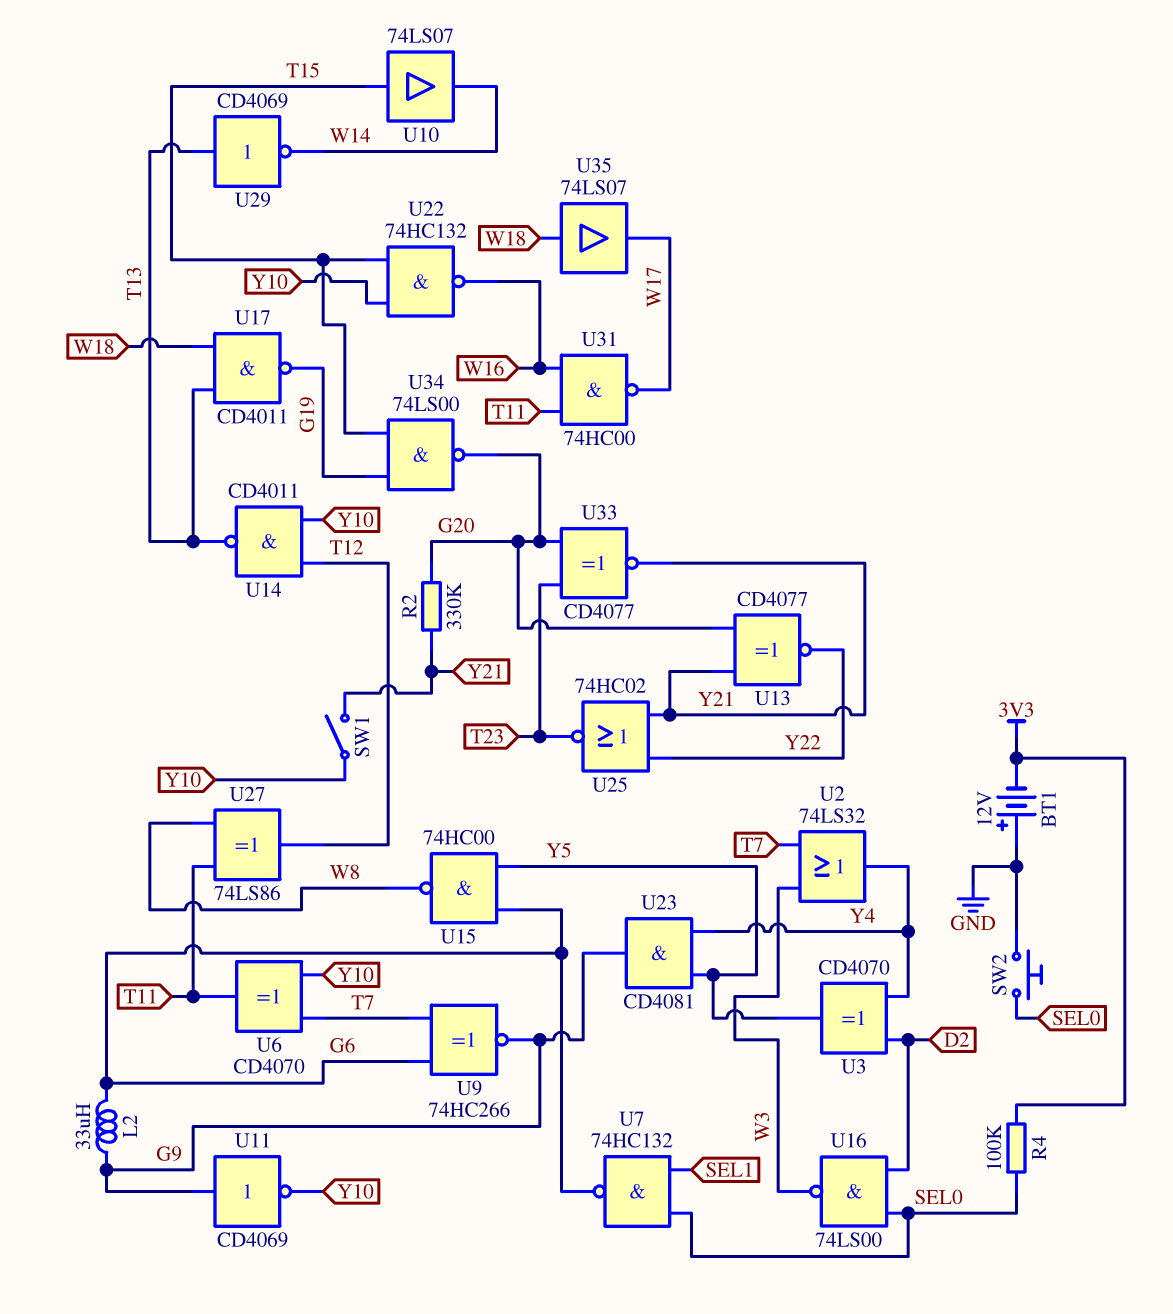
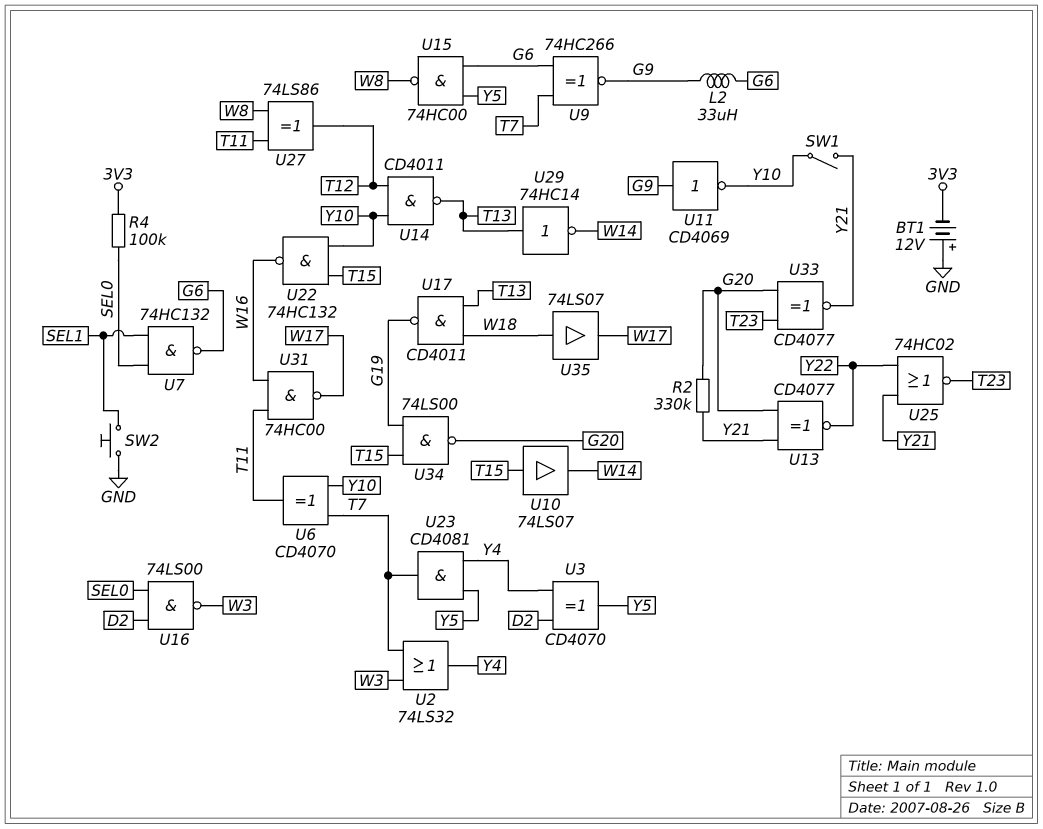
SW2: button (GND, SEL0) -> button (GND, SEL1)
U23: AND CD4081 (in Y4, in Y5, out G9) -> AND CD4081 (in Y4, in Y5, out T7)
U29: NOT CD4069 (in T13, out W14) -> NOT 74HC14 (in T13, out W14)

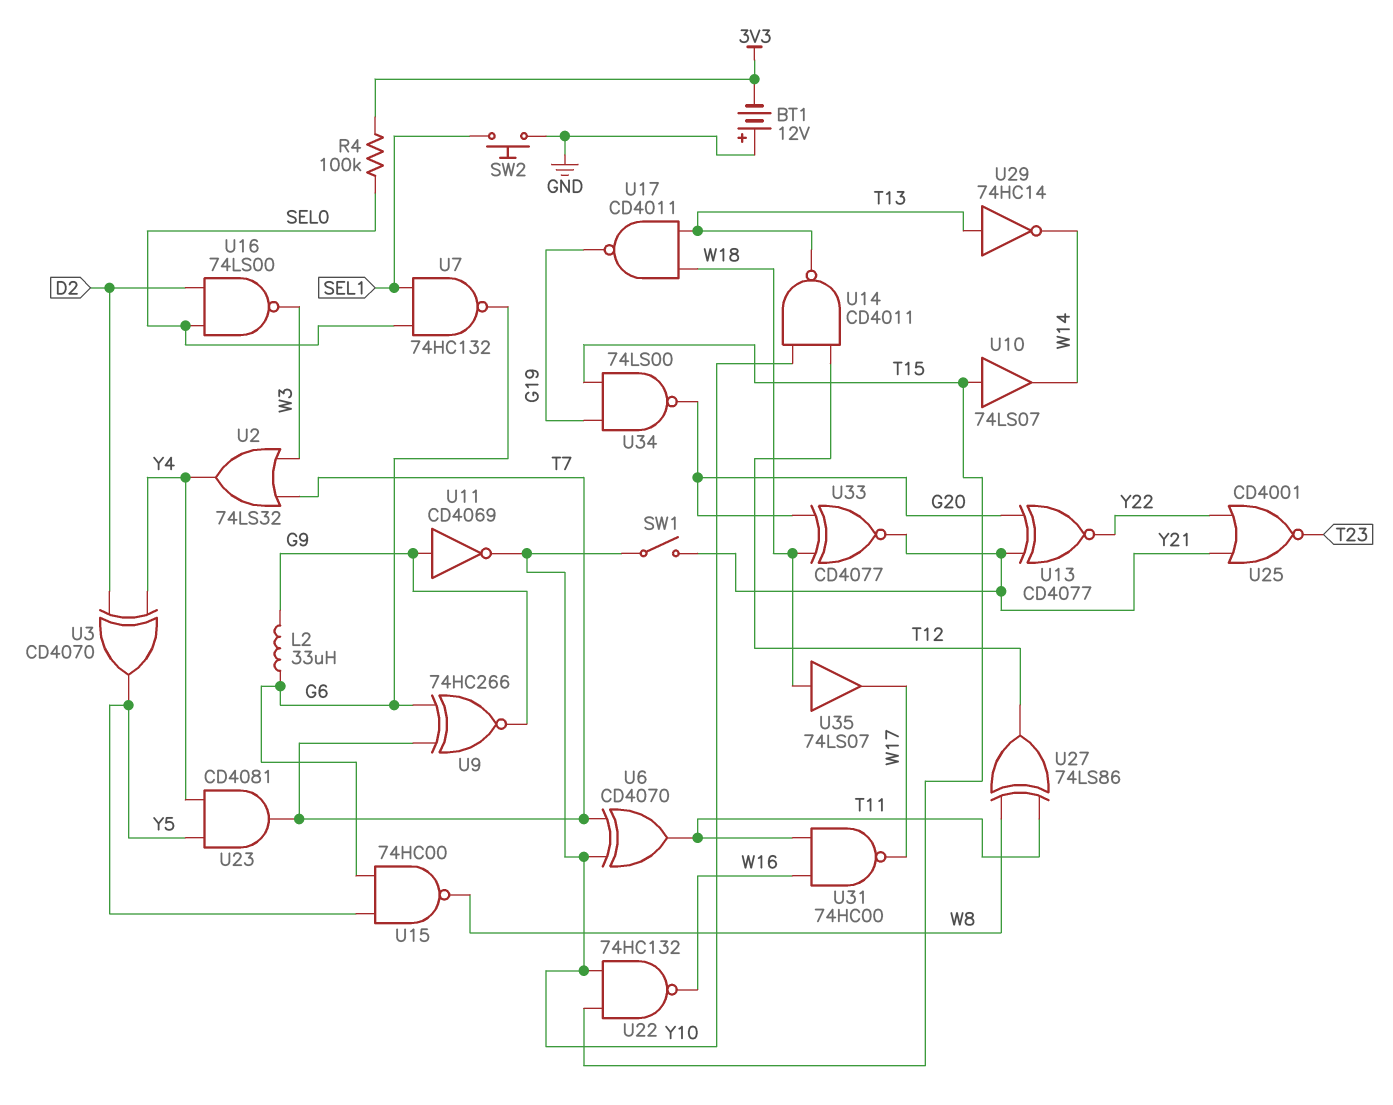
R2: 330k (G20, Y21) -> none
U25: NOR 74HC02 (in Y21, in Y22, out T23) -> NOR CD4001 (in Y21, in Y22, out T23)
U33: XNOR CD4077 (in G20, in T23, out Y21) -> XNOR CD4077 (in G20, in W18, out Y21)

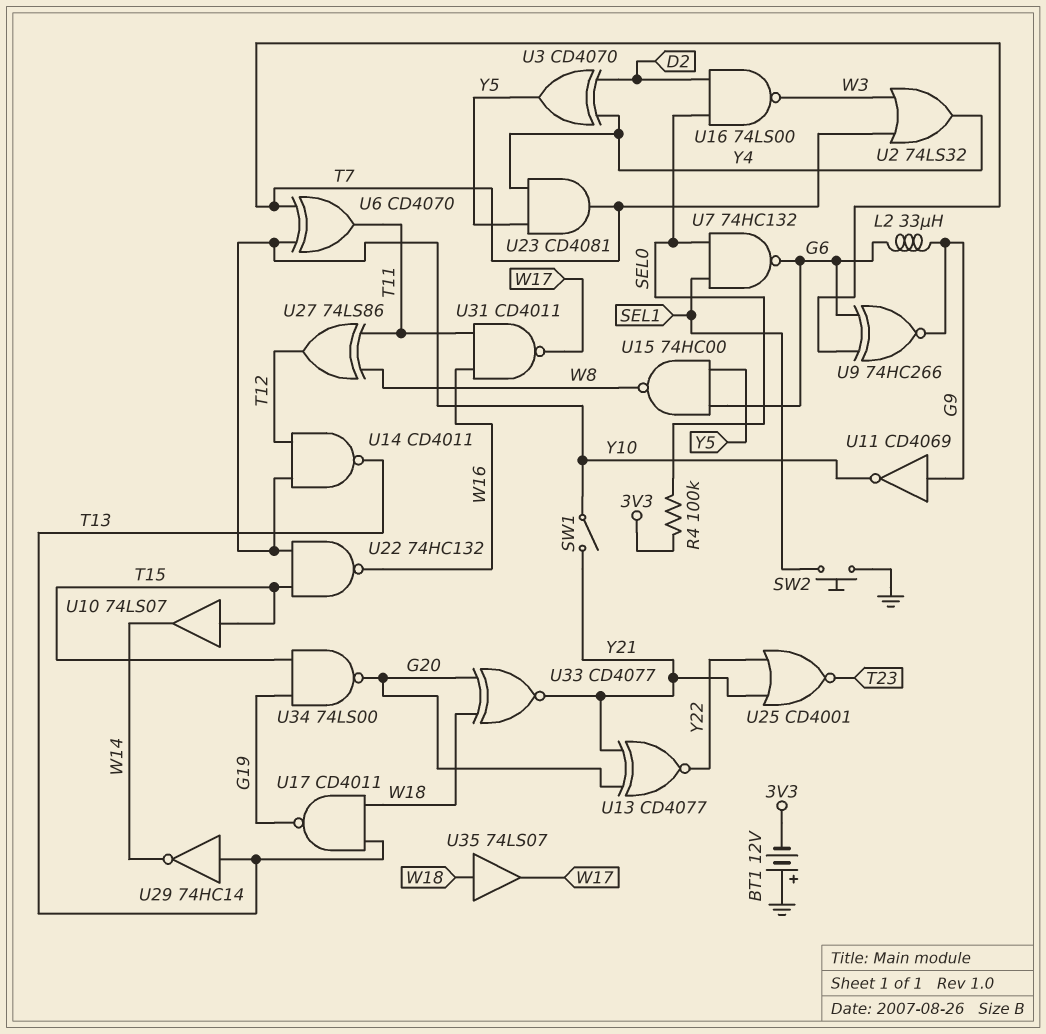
U31: NAND 74HC00 (in T11, in W16, out W17) -> NAND CD4011 (in T11, in W16, out W17)

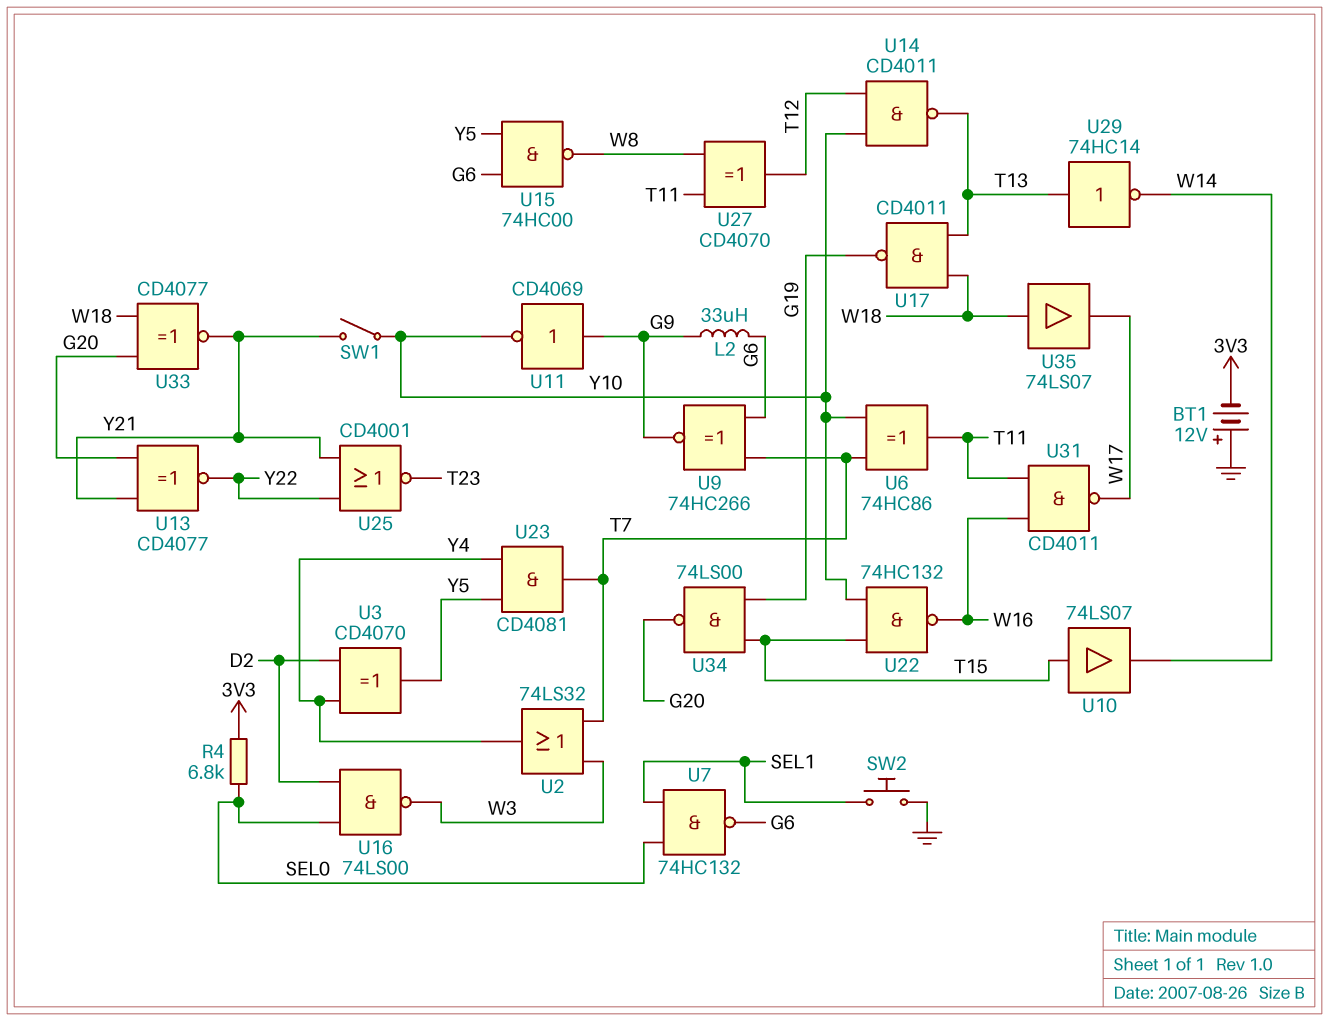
R4: 100k (3V3, SEL0) -> 6.8k (3V3, SEL0)
U6: XOR CD4070 (in T7, in Y10, out T11) -> XOR 74HC86 (in T7, in Y10, out T11)
U27: XOR 74LS86 (in T11, in W8, out T12) -> XOR CD4070 (in T11, in W8, out T12)

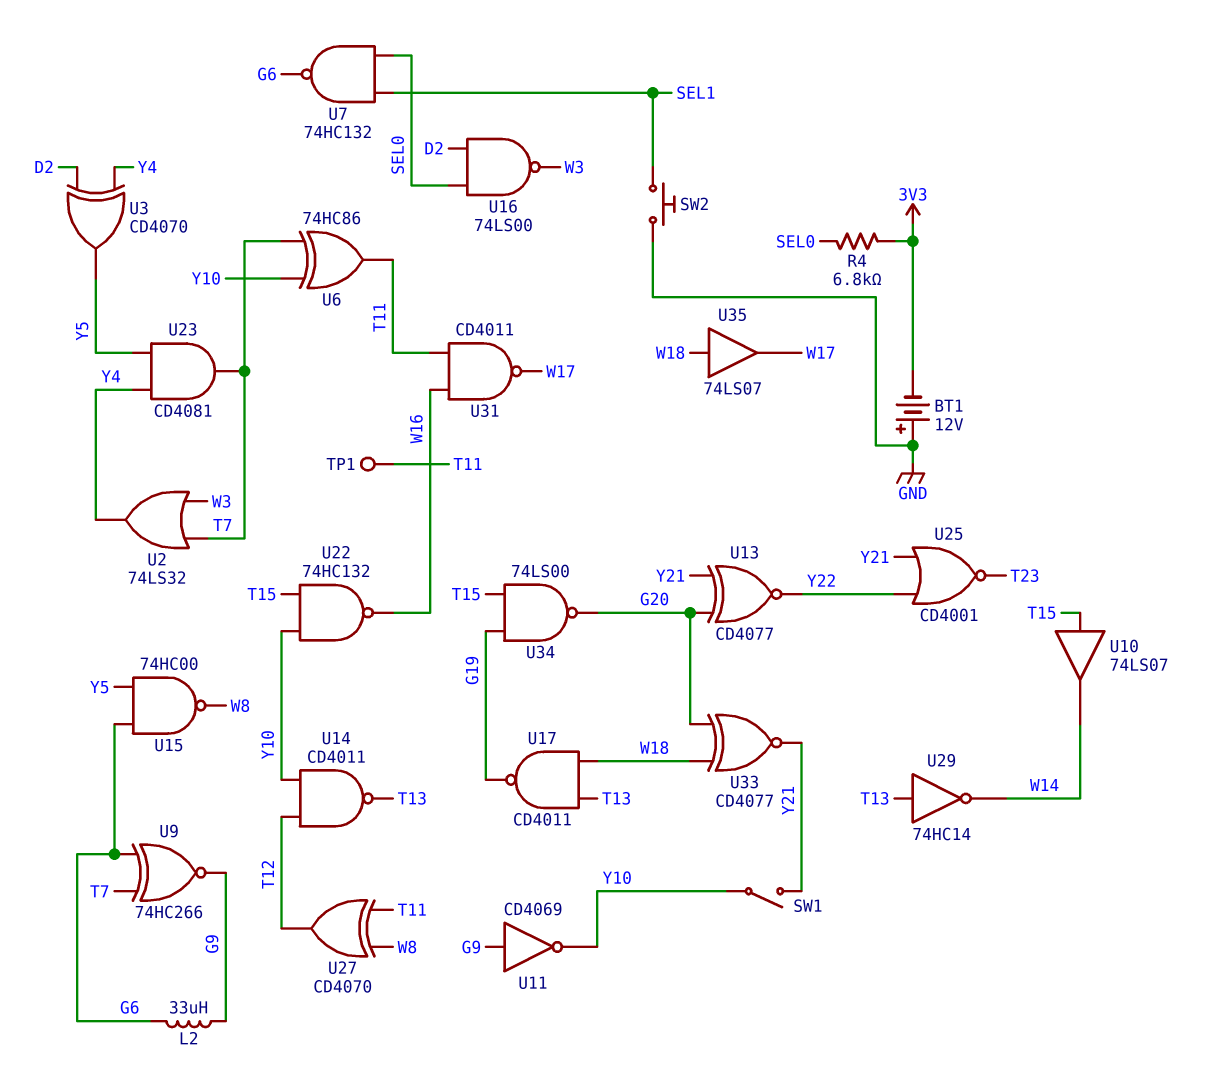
TP1: none -> test point (T11)

